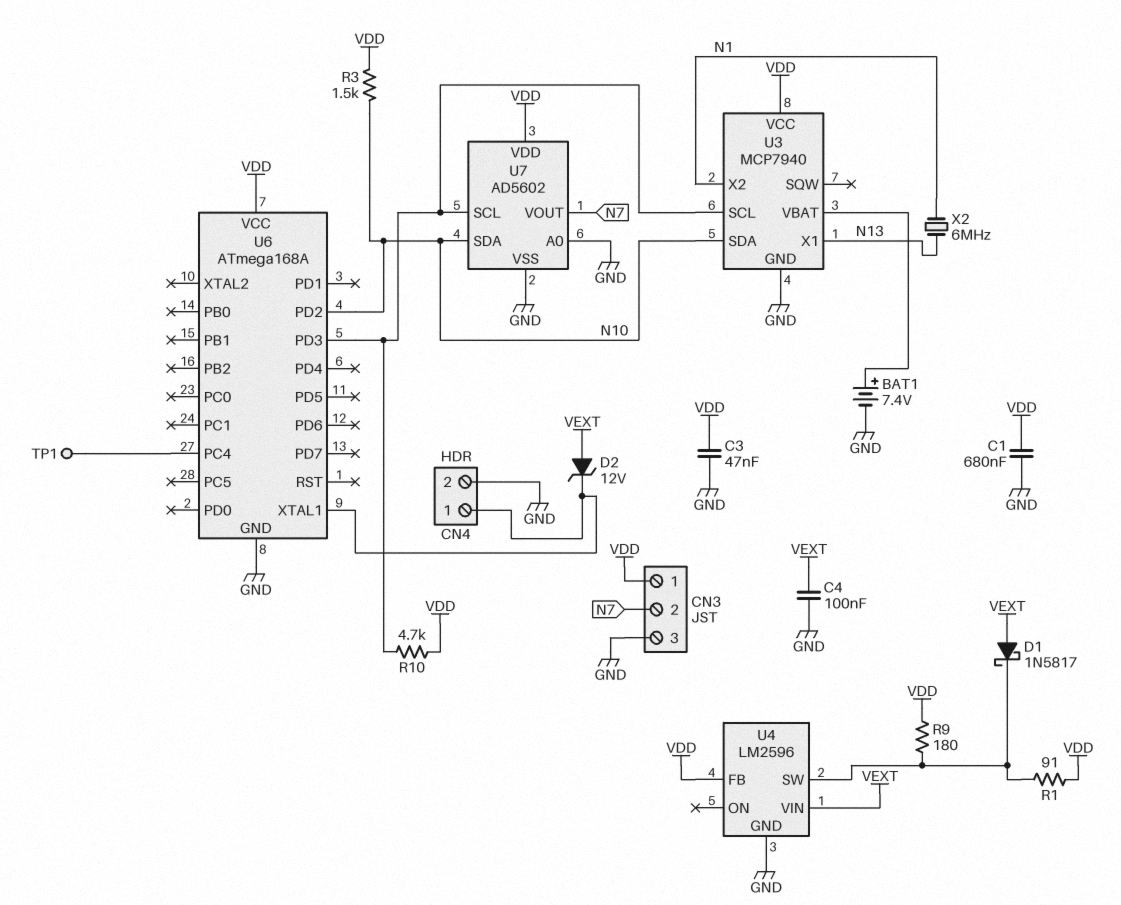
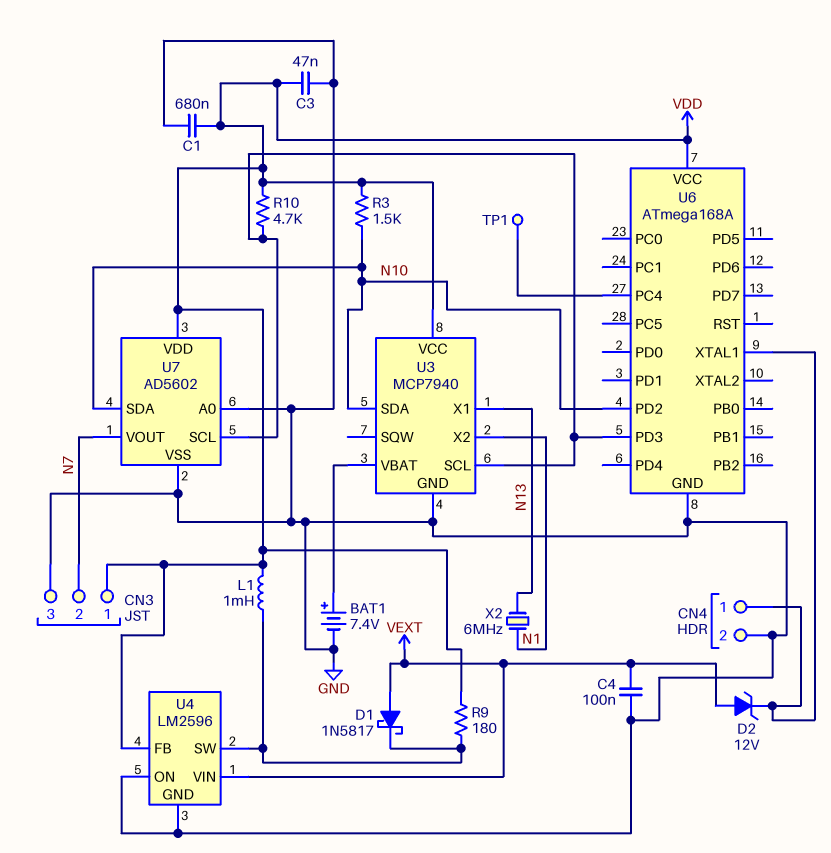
L1: none -> 1mH (U4/SW, VDD)
R1: 91 (U4/SW, VDD) -> none
U4 pin ON: none -> GND

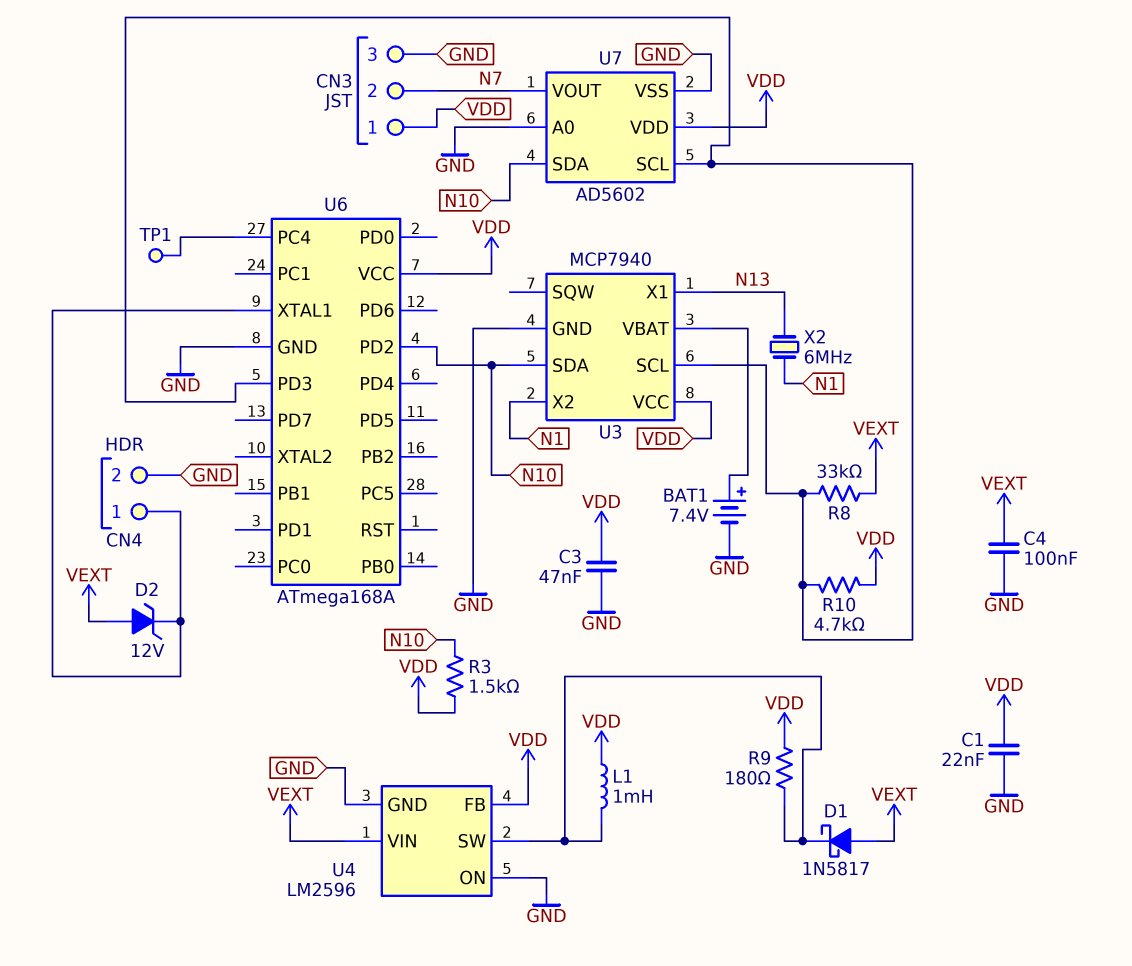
C1: 680nF (GND, VDD) -> 22nF (GND, VDD)
R8: none -> 33k (U3/SCL, VEXT)

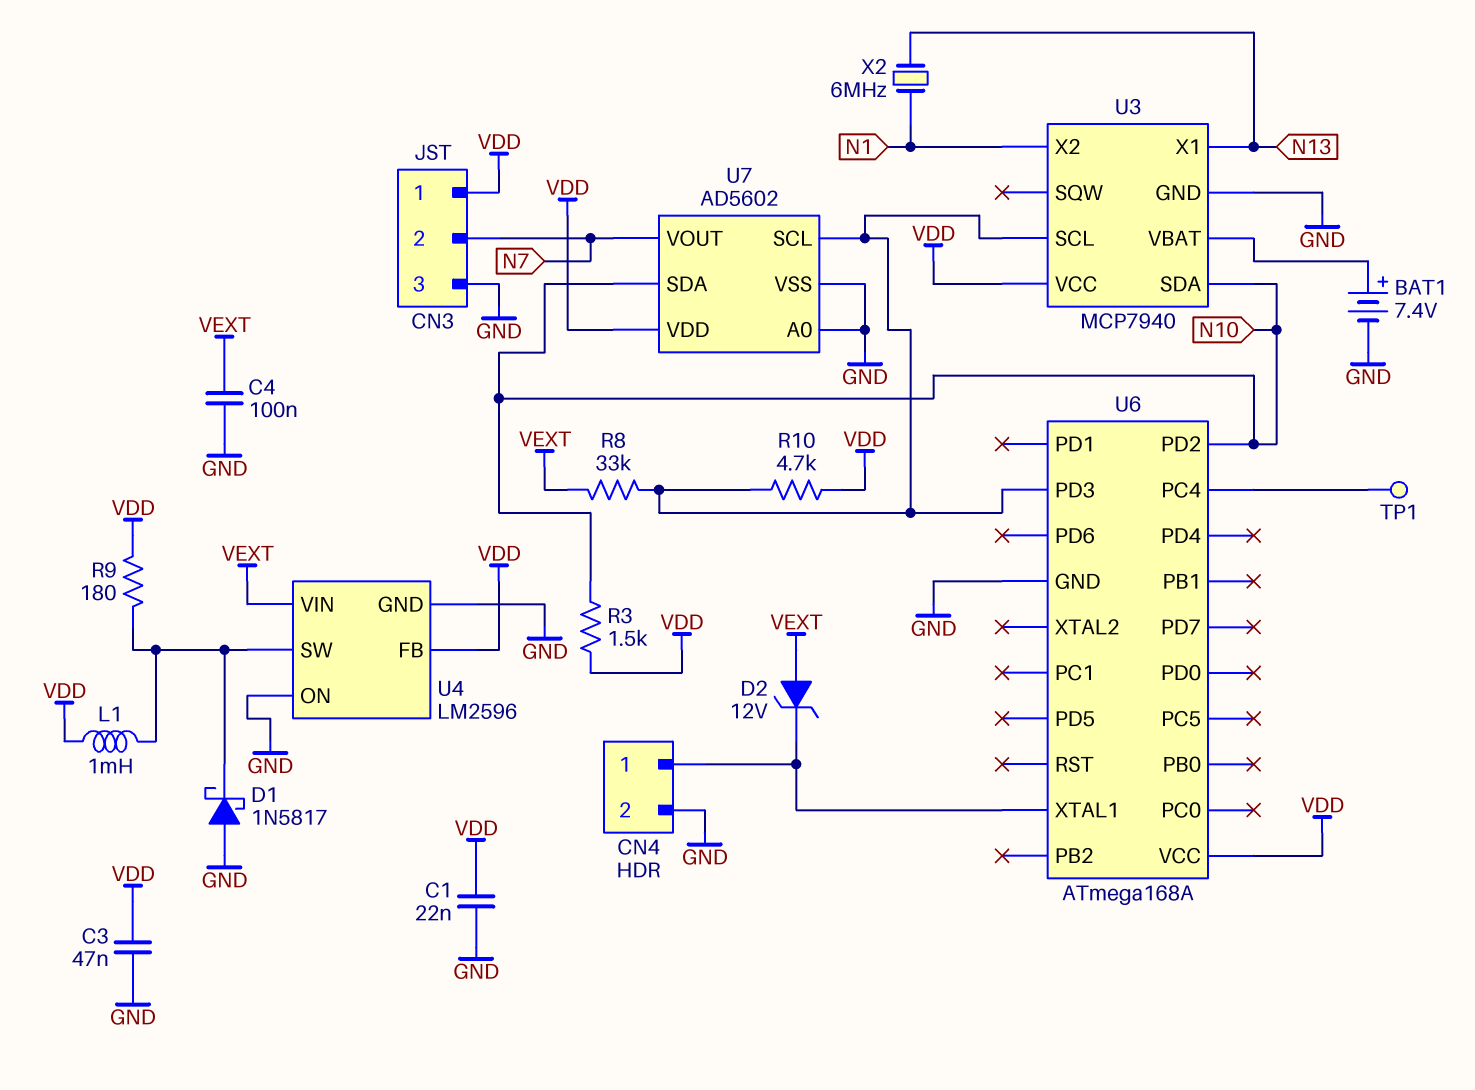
D1: schottky 1N5817 (A VEXT, K U4/SW) -> schottky 1N5817 (A GND, K U4/SW)

